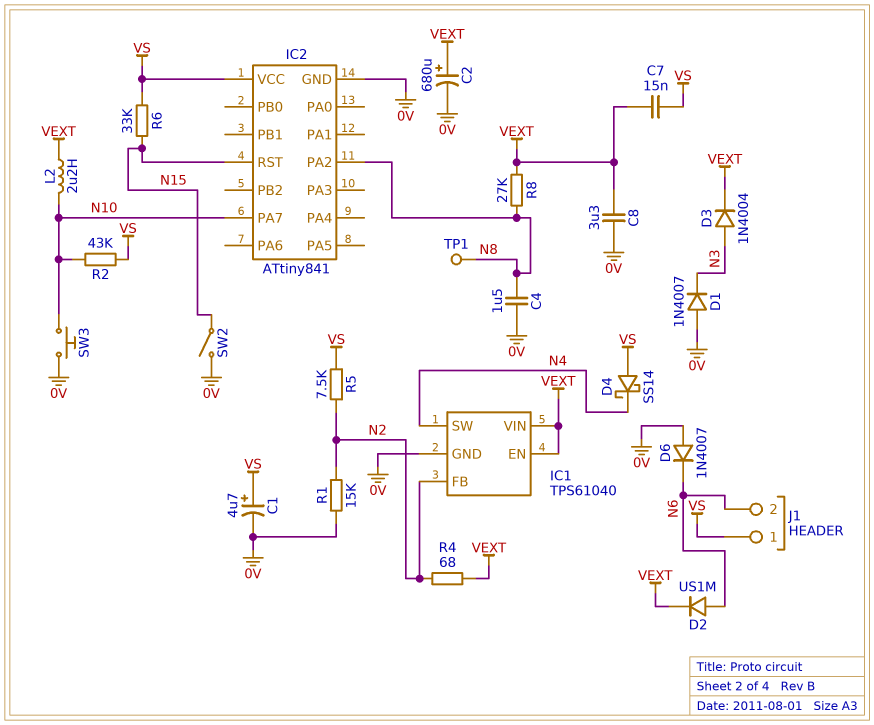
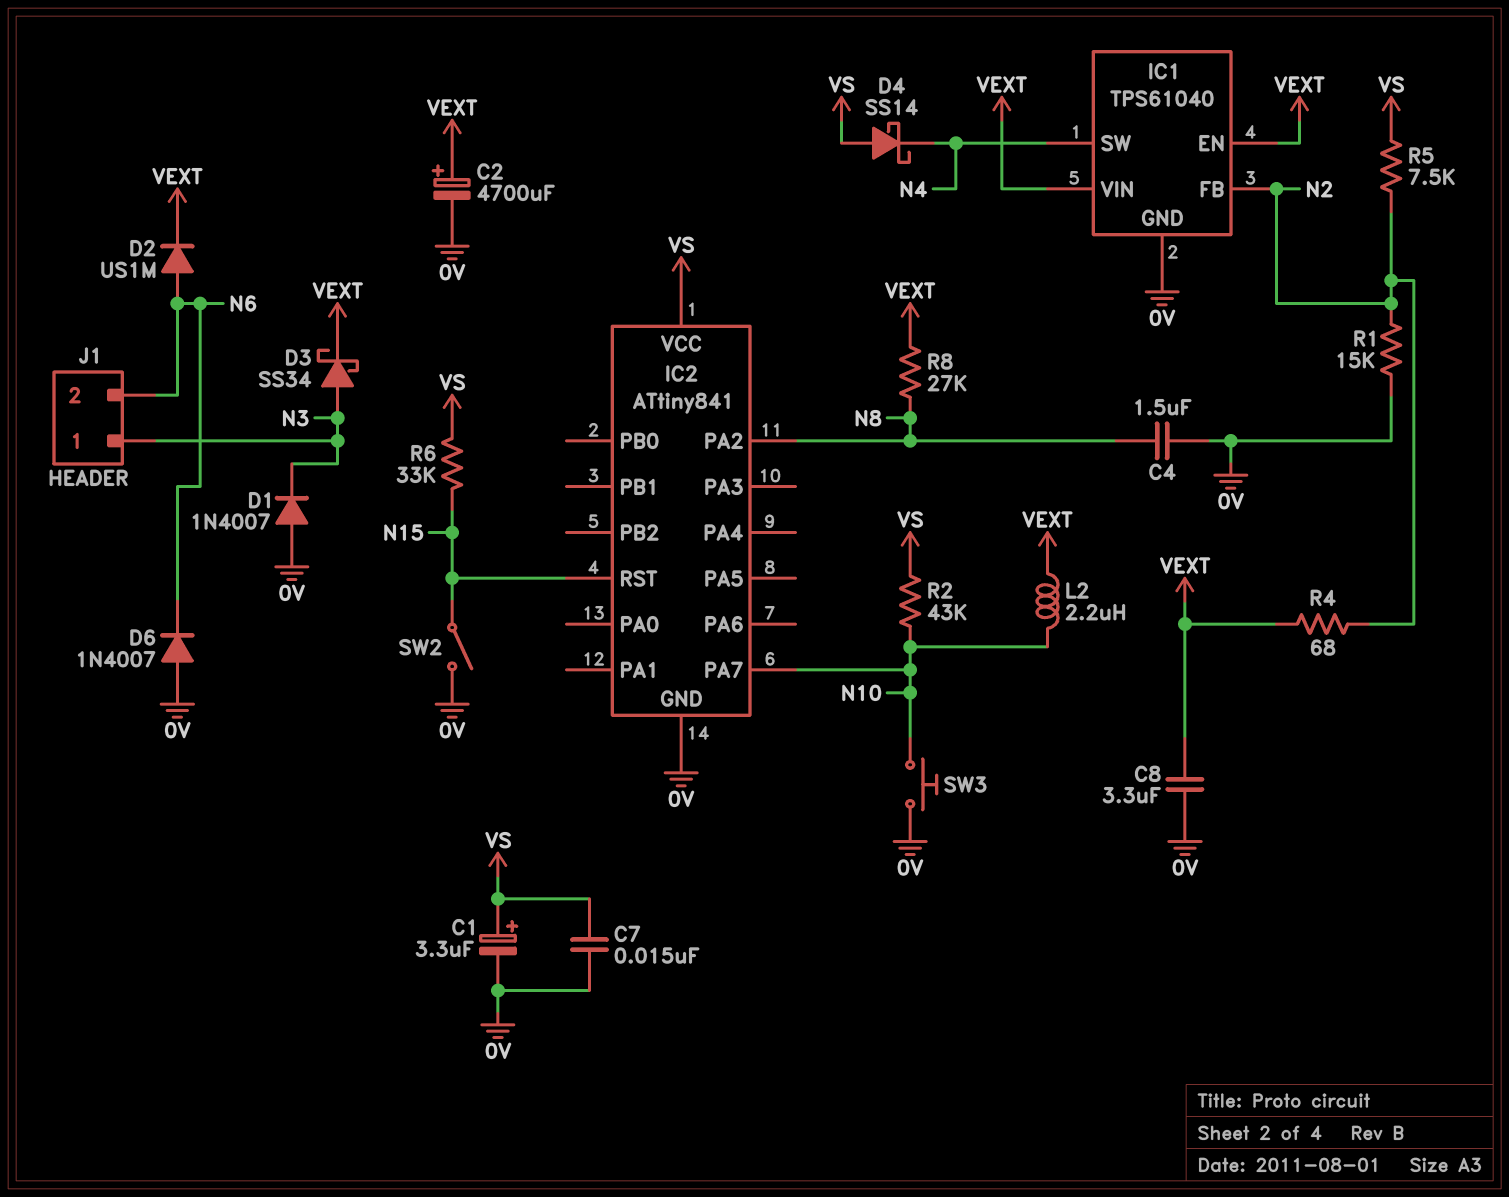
C1: 4.7uF (plus VS, minus 0V) -> 3.3uF (plus VS, minus 0V)
C2: 680uF (plus VEXT, minus 0V) -> 4700uF (plus VEXT, minus 0V)
C7: 15nF (VEXT, VS) -> 15nF (0V, VS)
D3: diode 1N4004 (A N3, K VEXT) -> schottky SS34 (A N3, K VEXT)
J1 pin 1: VS -> N3
TP1: test point (N8) -> none

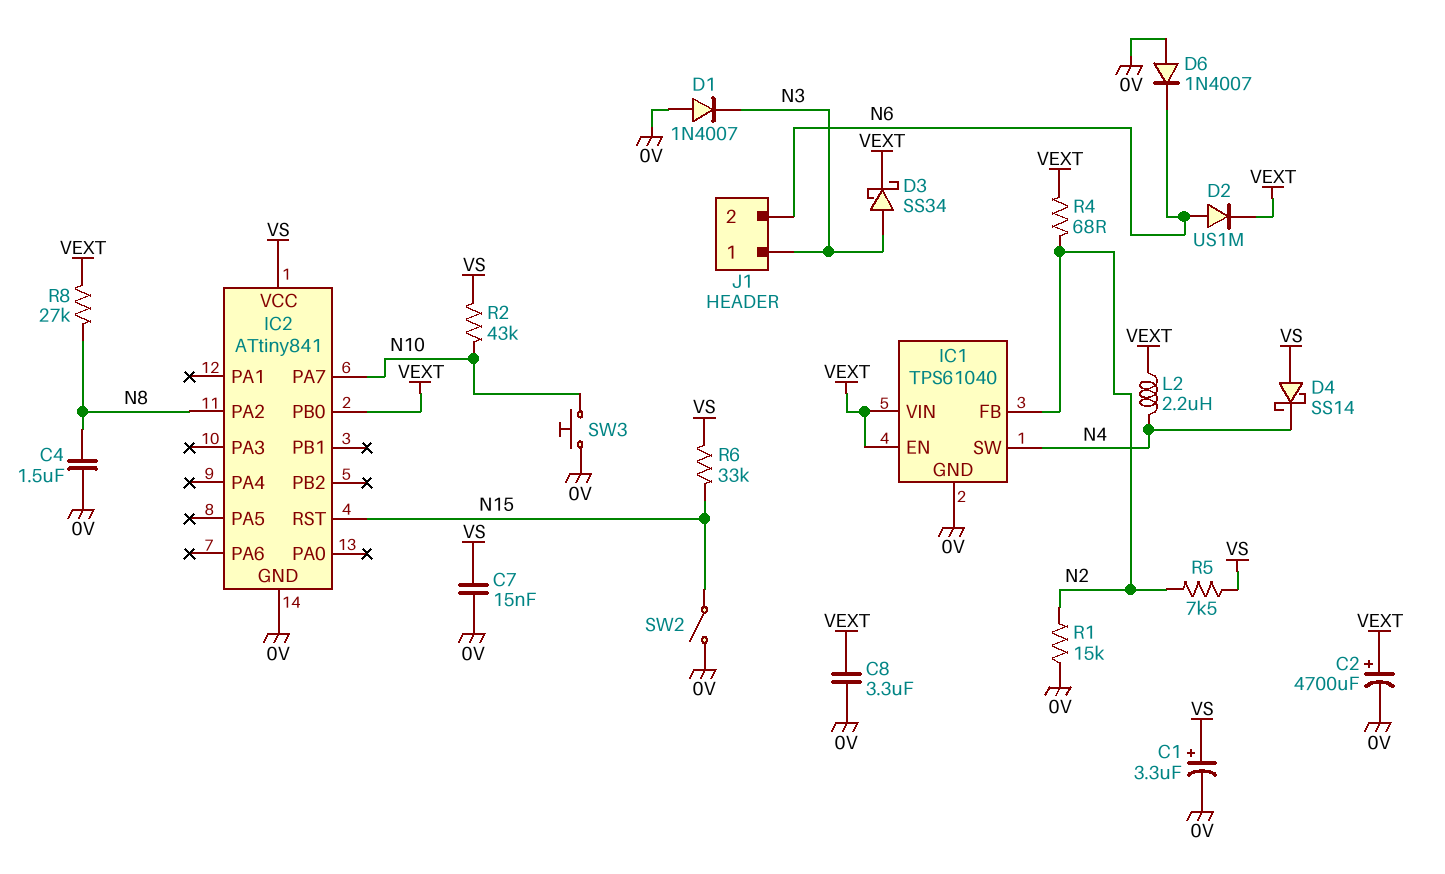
IC2 pin PB0: none -> VEXT
L2: 2.2uH (N10, VEXT) -> 2.2uH (N4, VEXT)

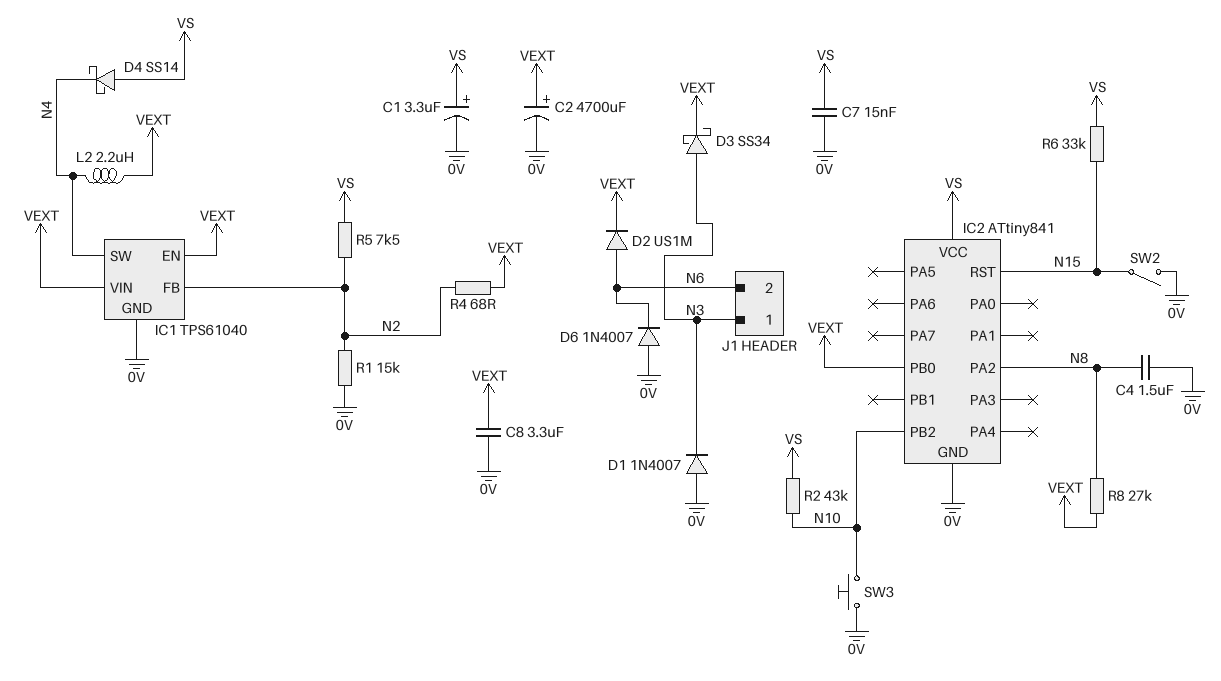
IC2 pin PA7: N10 -> none
IC2 pin PB2: none -> N10

